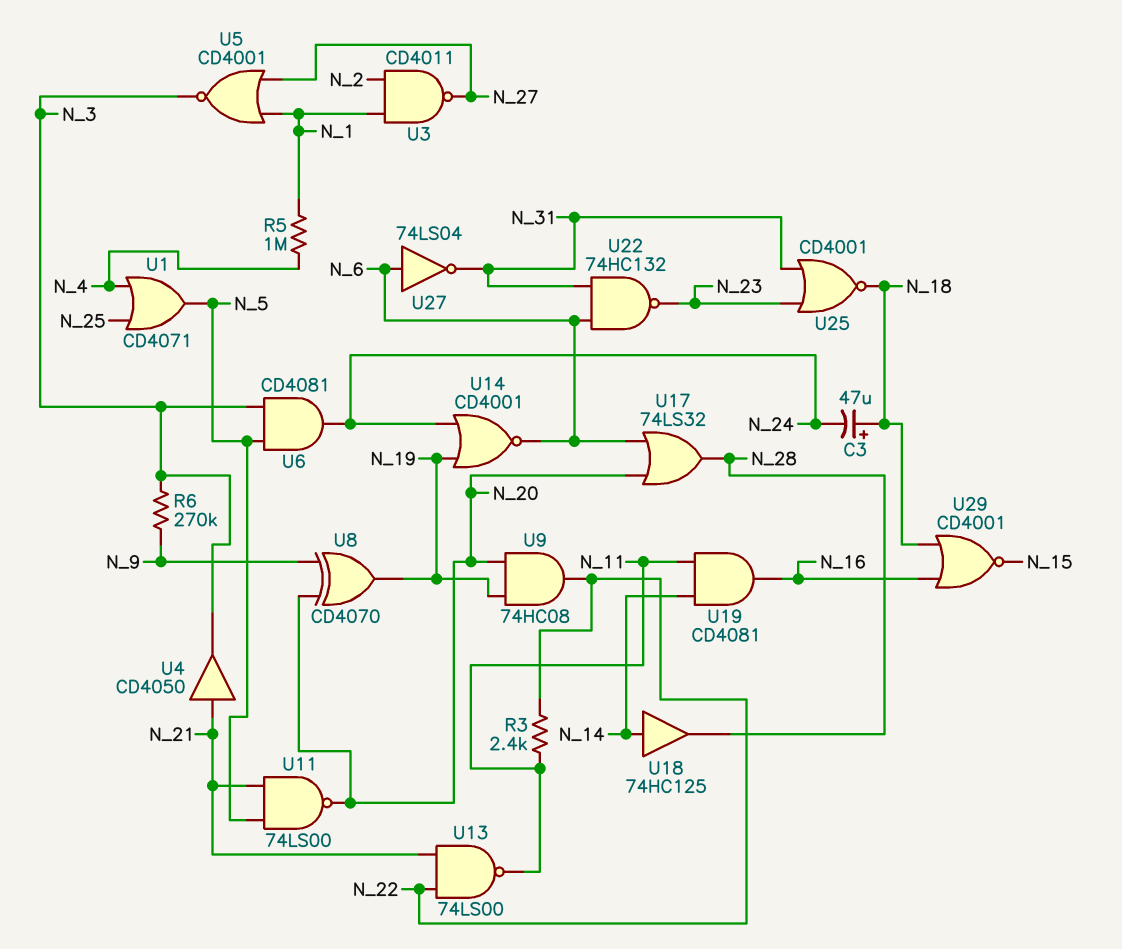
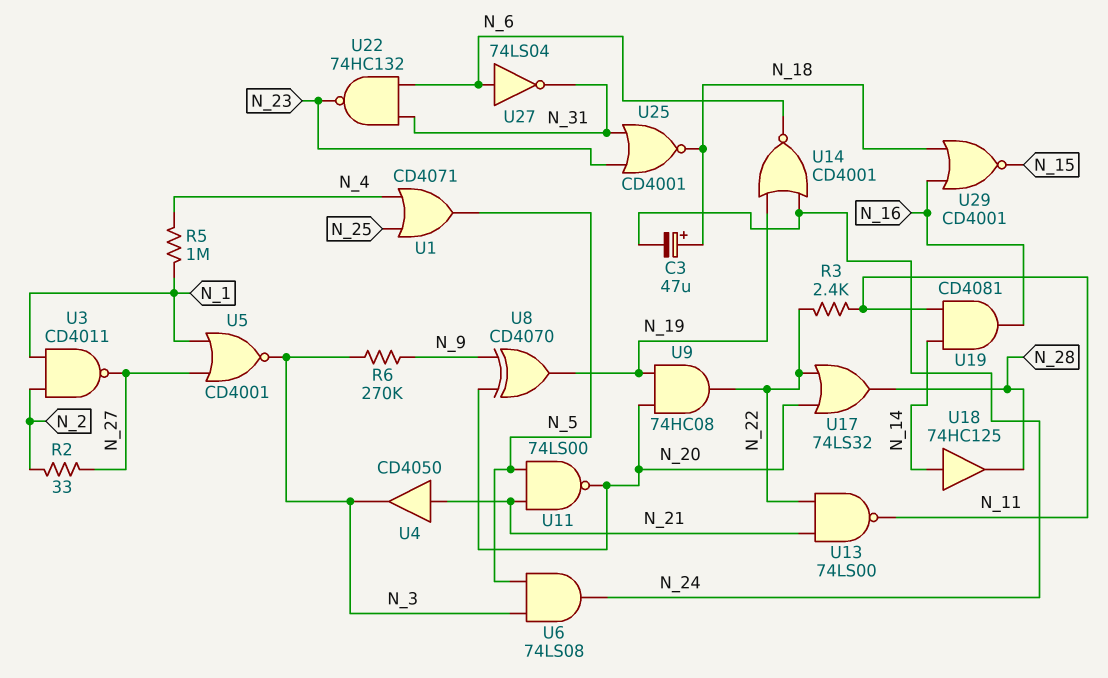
R2: none -> 33 (N_2, N_27)
U6: AND CD4081 (in N_3, in N_5, out N_24) -> AND 74LS08 (in N_3, in N_5, out N_24)
U17: OR 74LS32 (in N_6, in N_20, out N_28) -> OR 74LS32 (in N_20, in N_22, out N_28)

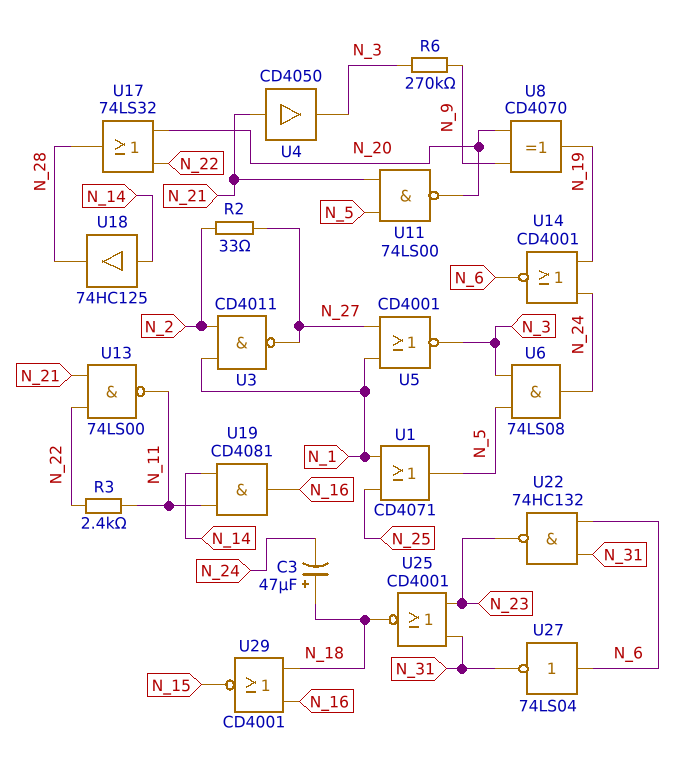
R5: 1M (N_1, N_4) -> none
U1: OR CD4071 (in N_4, in N_25, out N_5) -> OR CD4071 (in N_1, in N_25, out N_5)
U9: AND 74HC08 (in N_19, in N_20, out N_22) -> none

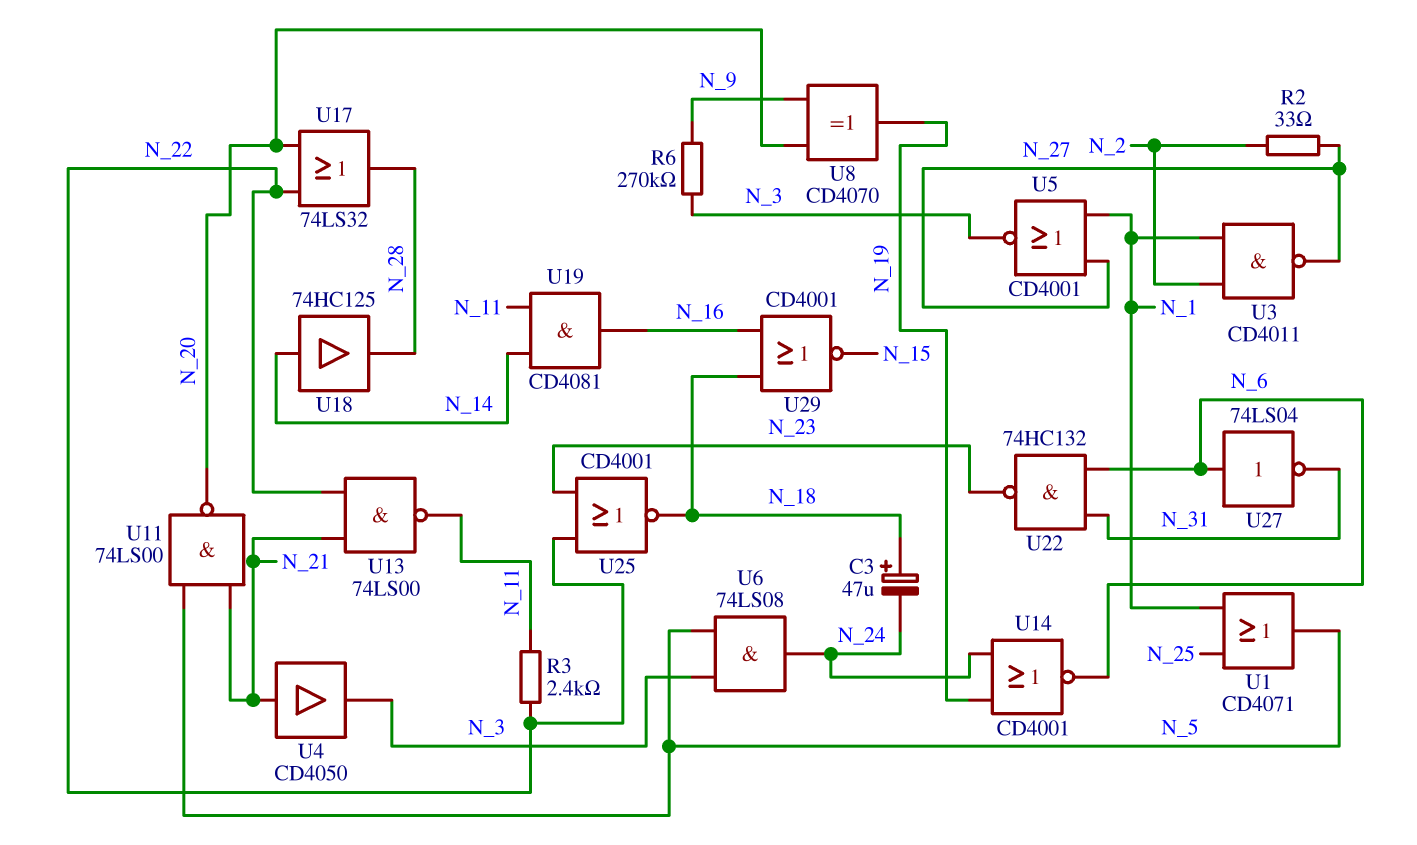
U25: NOR CD4001 (in N_23, in N_31, out N_18) -> NOR CD4001 (in N_22, in N_23, out N_18)

